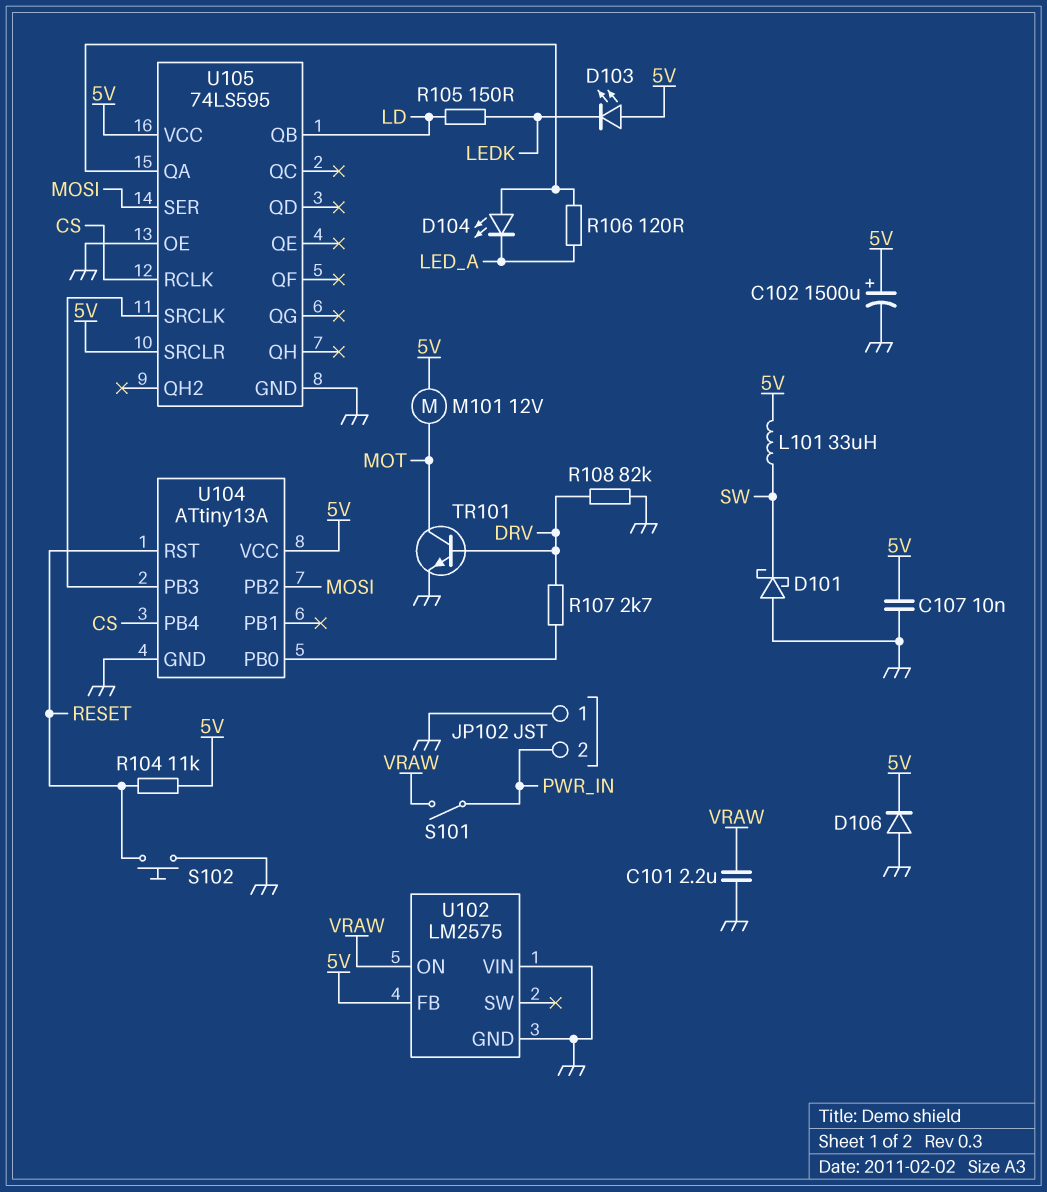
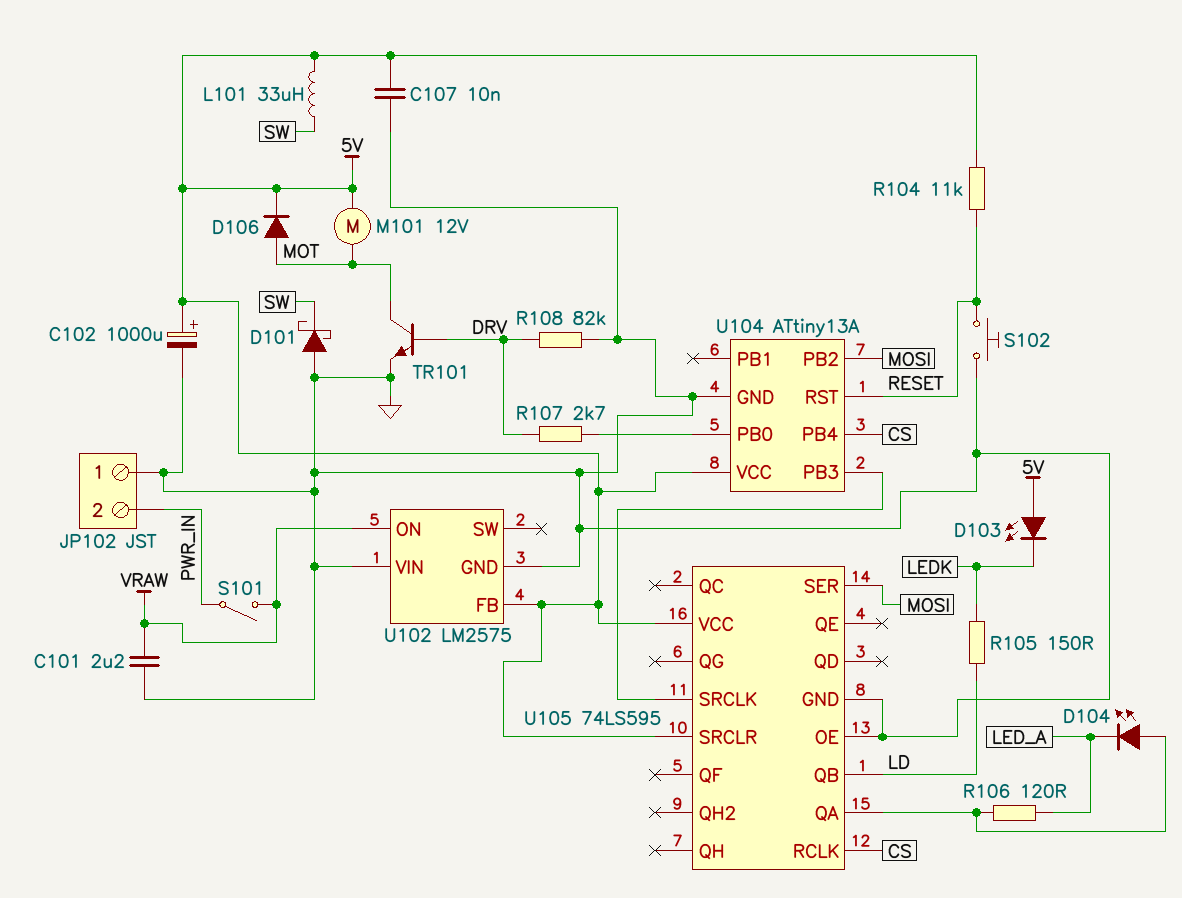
C102: 1500uF (plus 5V, minus GND) -> 1000uF (plus 5V, minus GND)
D106: diode (A GND, K 5V) -> diode (A MOT, K 5V)

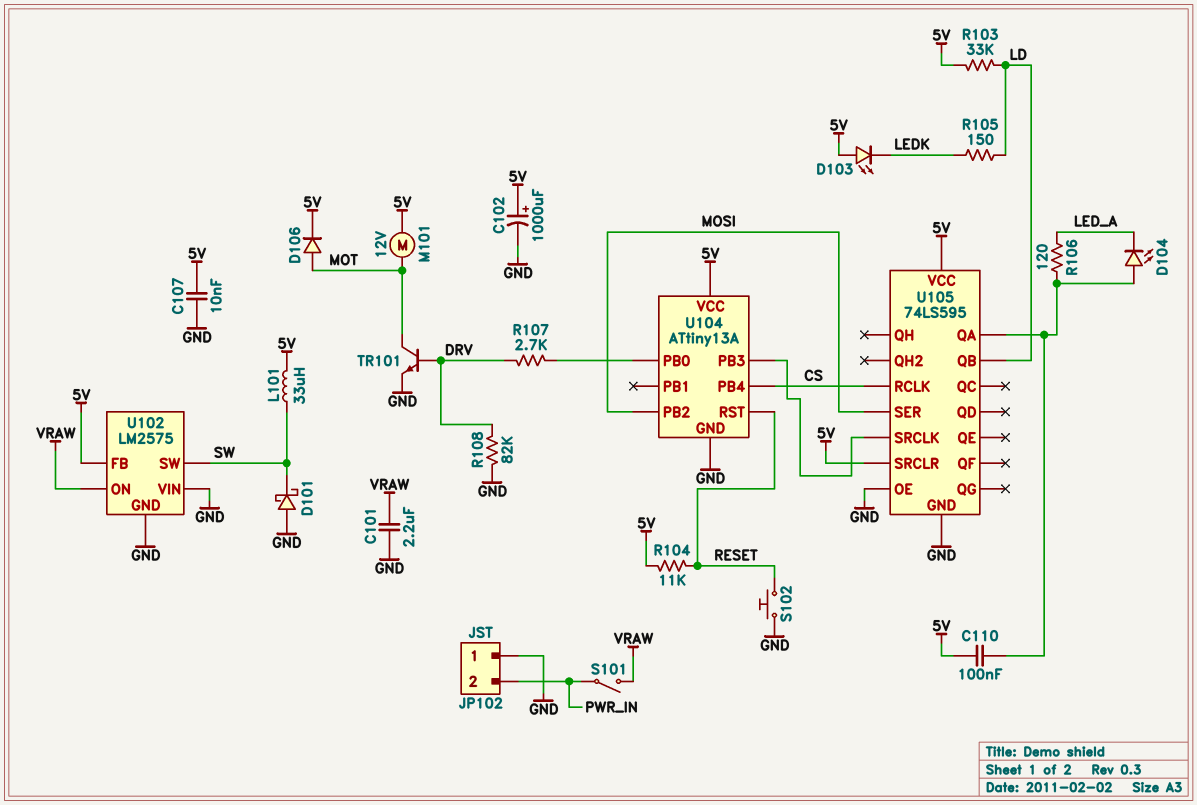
C110: none -> 100nF (5V, U105/QA)
R103: none -> 33k (5V, LD)
U102 pin SW: none -> SW

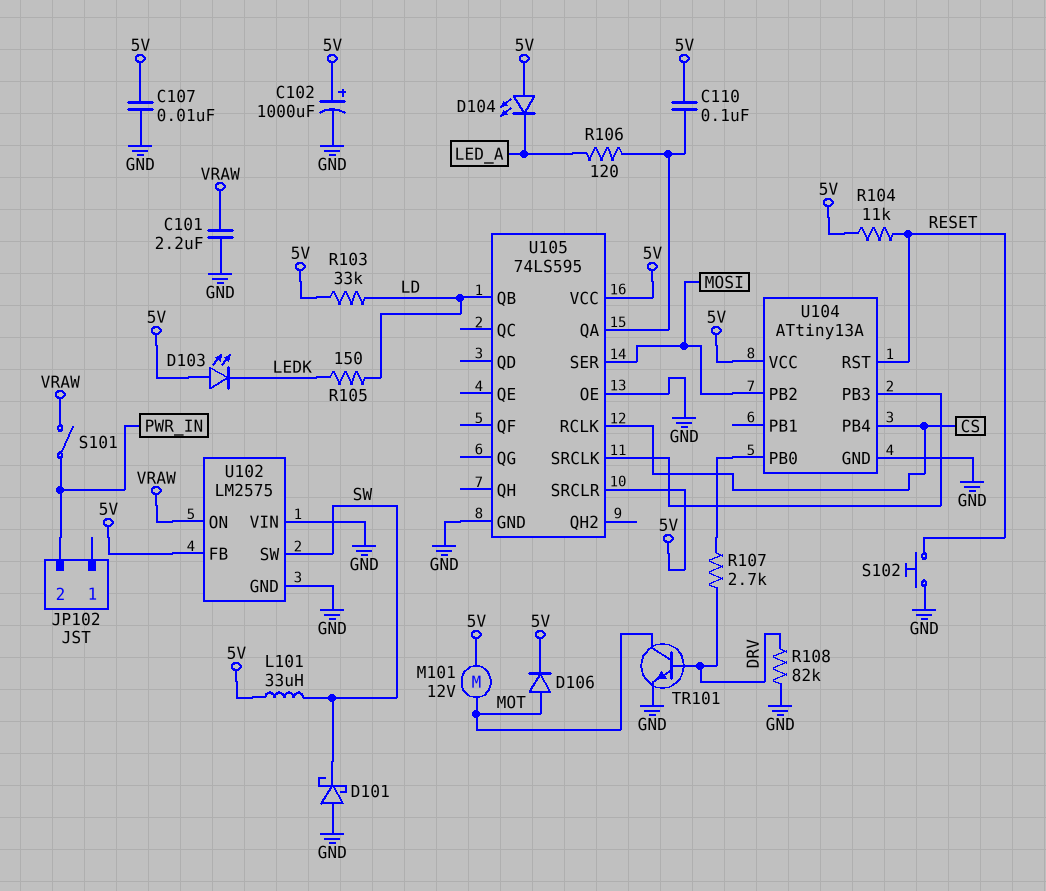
D104: LED (A U105/QA, K LED_A) -> LED (A 5V, K LED_A)
JP102 pin 1: GND -> none

